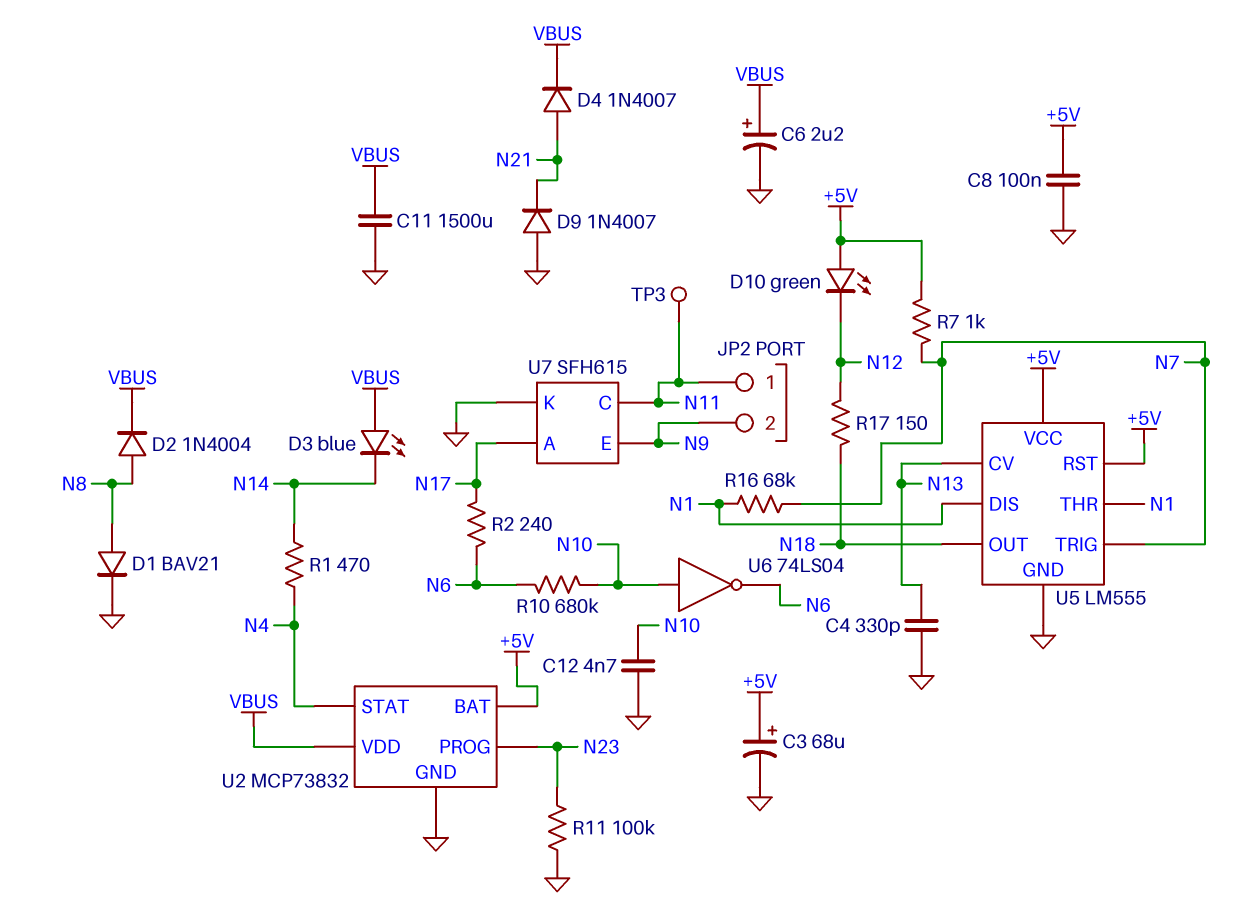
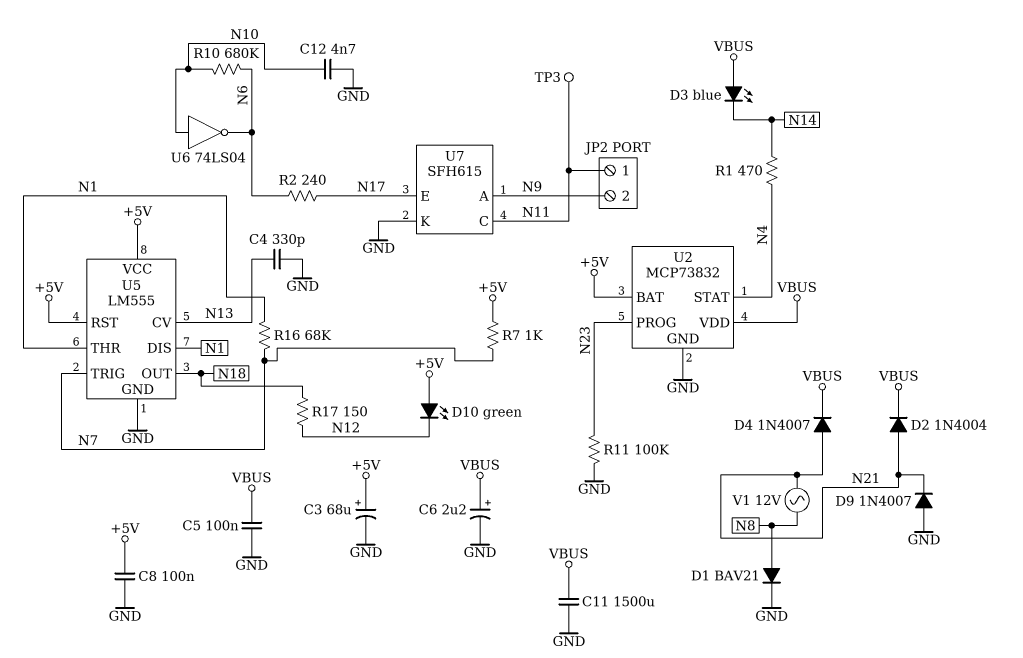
C5: none -> 100nF (GND, VBUS)
D2: diode 1N4004 (A N8, K VBUS) -> diode 1N4004 (A N21, K VBUS)
U7 pin A: N17 -> N9
U7 pin E: N9 -> N17
V1: none -> AC 12V (N8, N21)

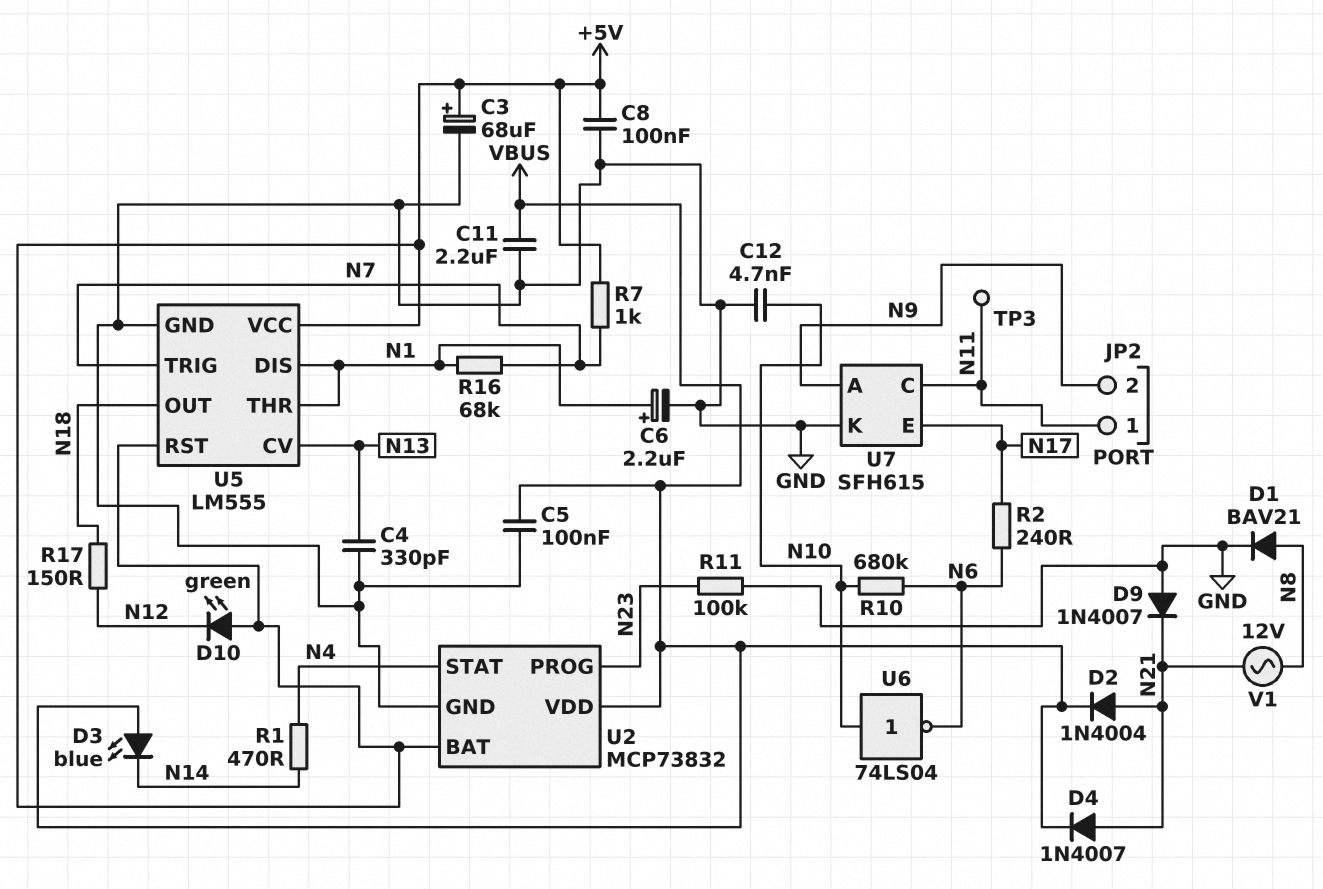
C6: 2.2uF (plus VBUS, minus GND) -> 2.2uF (plus N1, minus GND)
C11: 1500uF (GND, VBUS) -> 2.2uF (GND, VBUS)

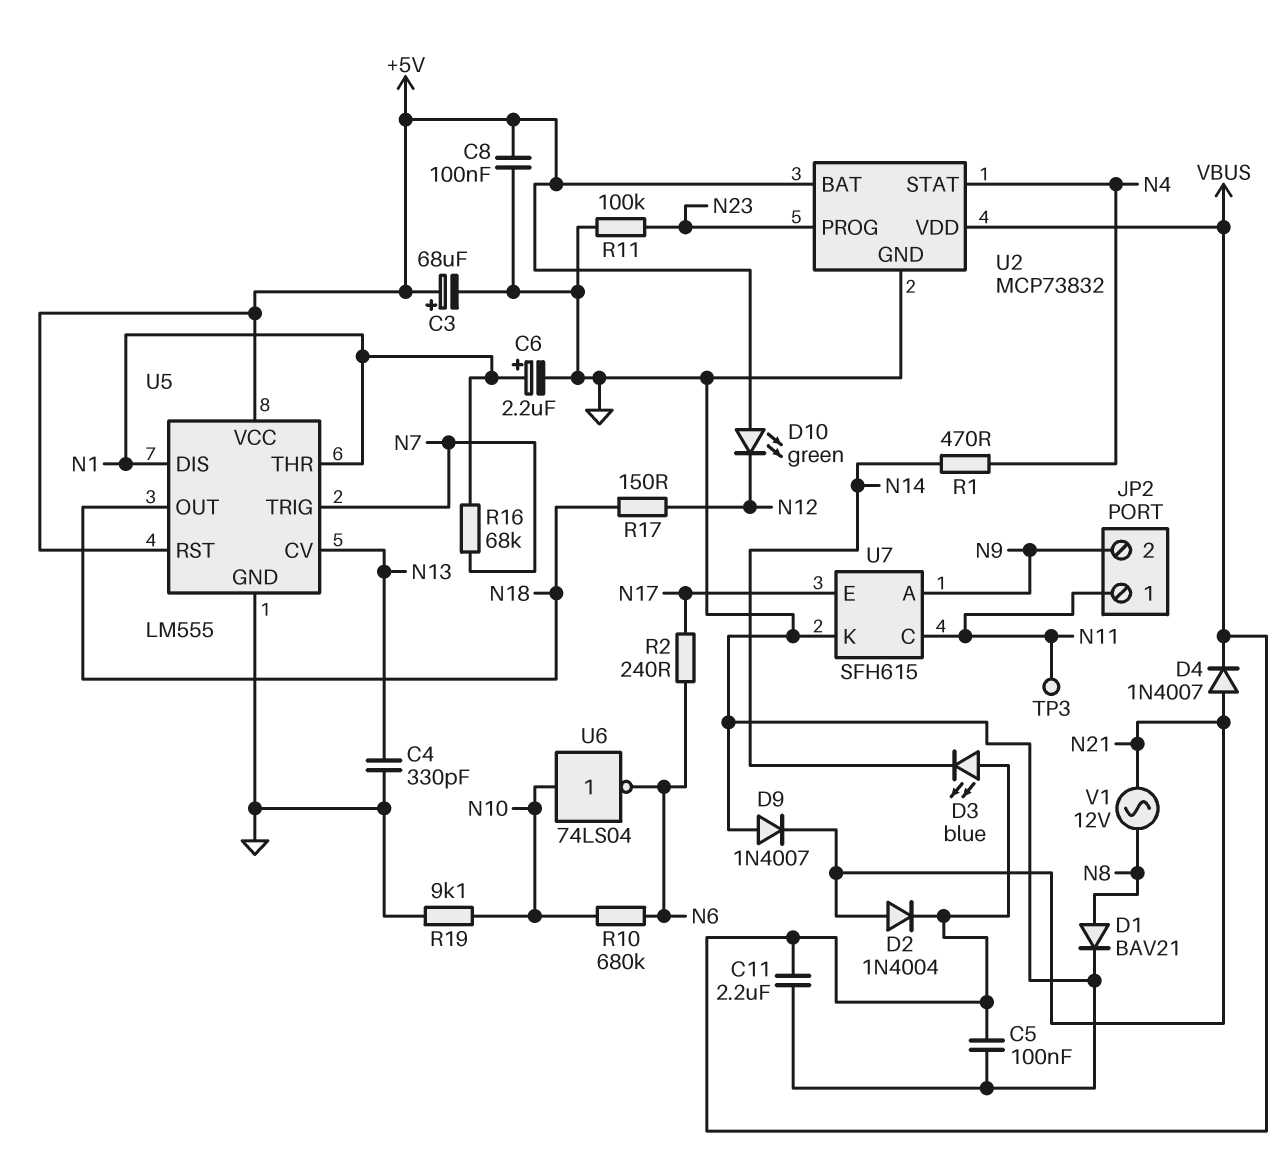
C12: 4.7nF (GND, N10) -> none
R7: 1k (+5V, N7) -> none
R19: none -> 9.1k (GND, N10)

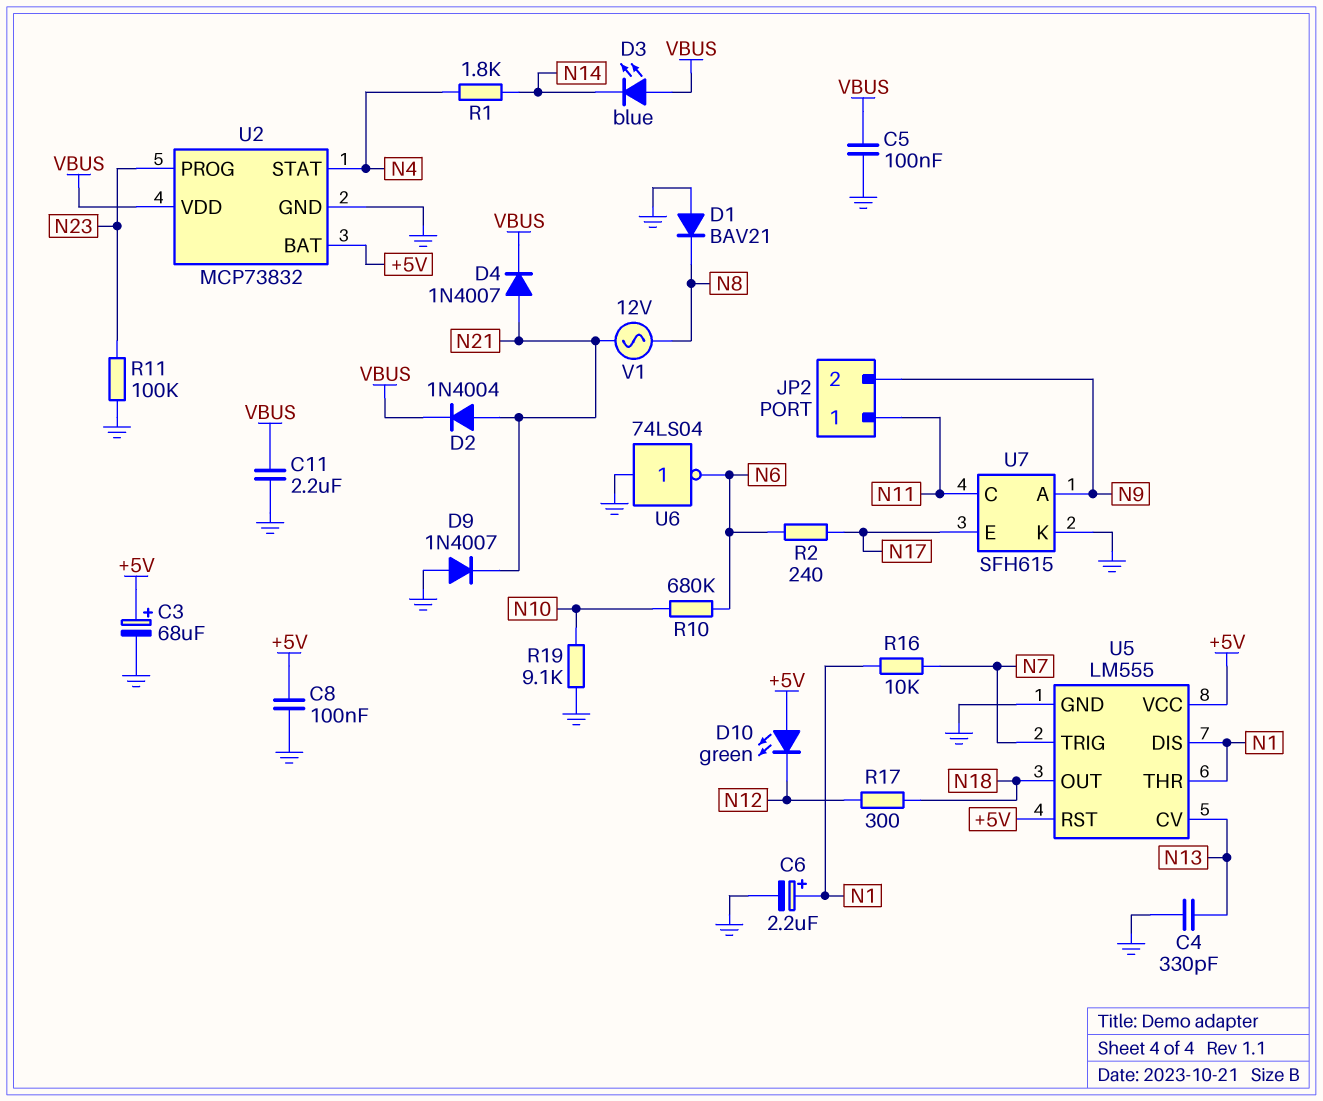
D1: diode BAV21 (A N8, K GND) -> diode BAV21 (A GND, K N8)
R1: 470 (N4, N14) -> 1.8k (N4, N14)
R16: 68k (N1, N7) -> 10k (N1, N7)
R17: 150 (N12, N18) -> 300 (N12, N18)
TP3: test point (N11) -> none
U6: NOT 74LS04 (in N10, out N6) -> NOT 74LS04 (in GND, out N6)

